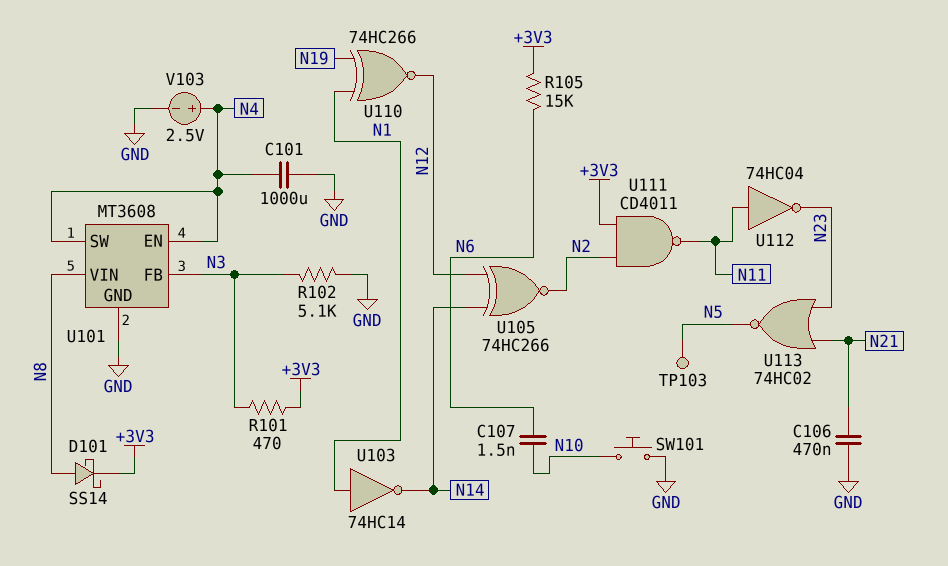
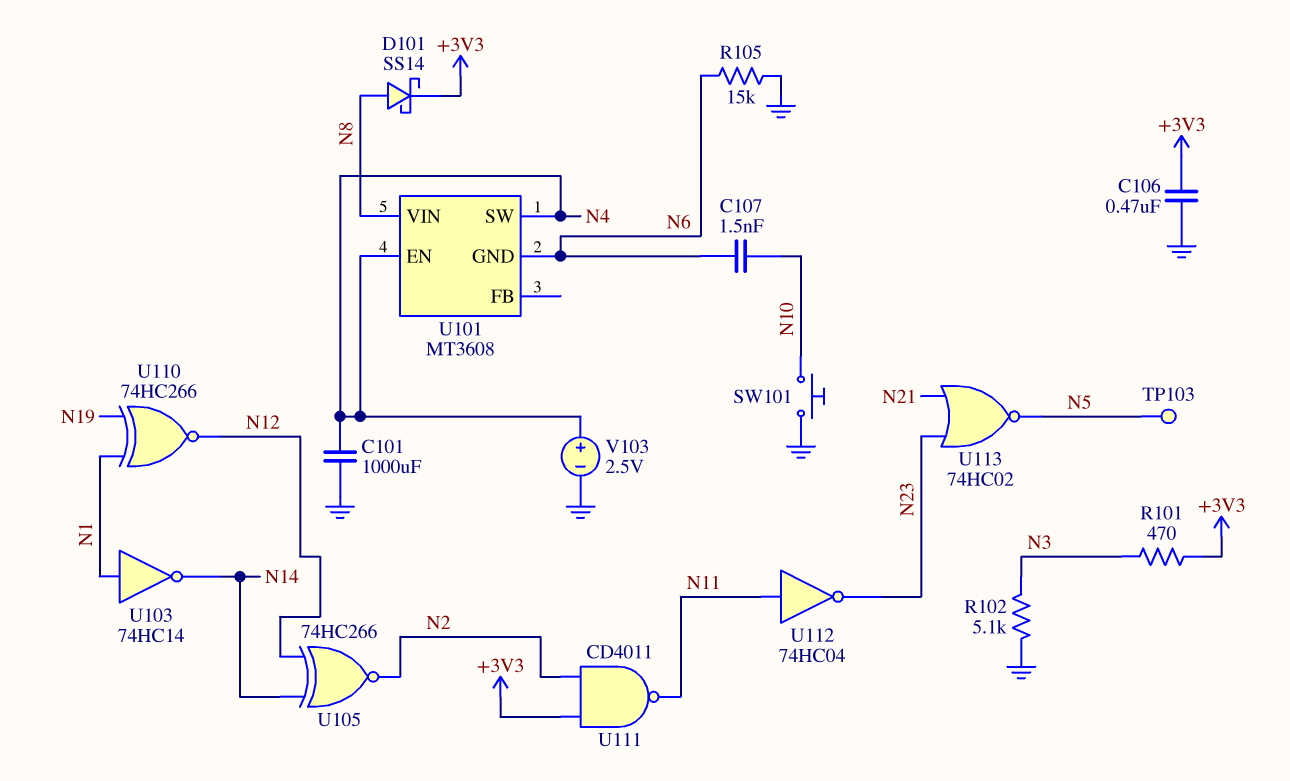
C106: 470nF (GND, N21) -> 470nF (+3V3, GND)
R105: 15k (+3V3, N6) -> 15k (GND, N6)
U101 pin FB: N3 -> none
U101 pin GND: GND -> N6

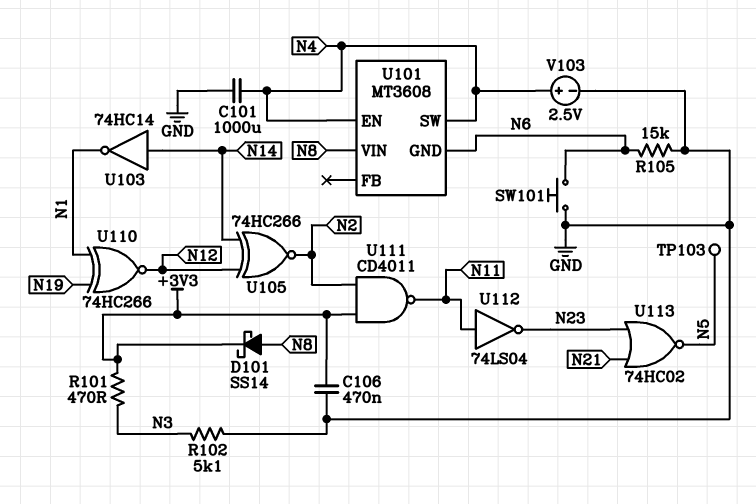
C107: 1.5nF (N6, N10) -> none
SW101: button (GND, N10) -> button (GND, N6)
U103: NOT 74HC14 (in N1, out N14) -> NOT 74HC14 (in N14, out N1)
U112: NOT 74HC04 (in N11, out N23) -> NOT 74LS04 (in N11, out N23)

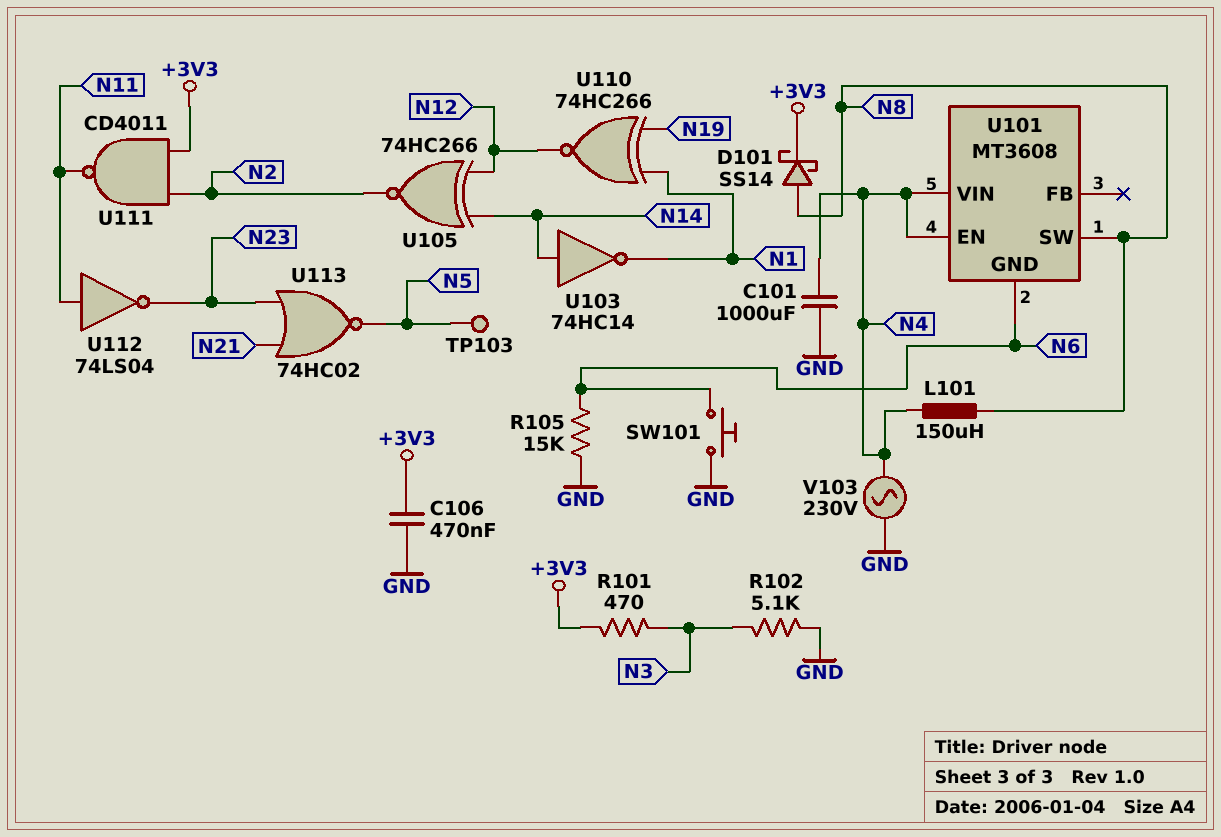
L101: none -> 150uH (N4, N8)
U101 pin SW: N4 -> N8
U101 pin VIN: N8 -> N4
V103: 2.5V (plus N4, minus GND) -> AC 230V (GND, N4)

